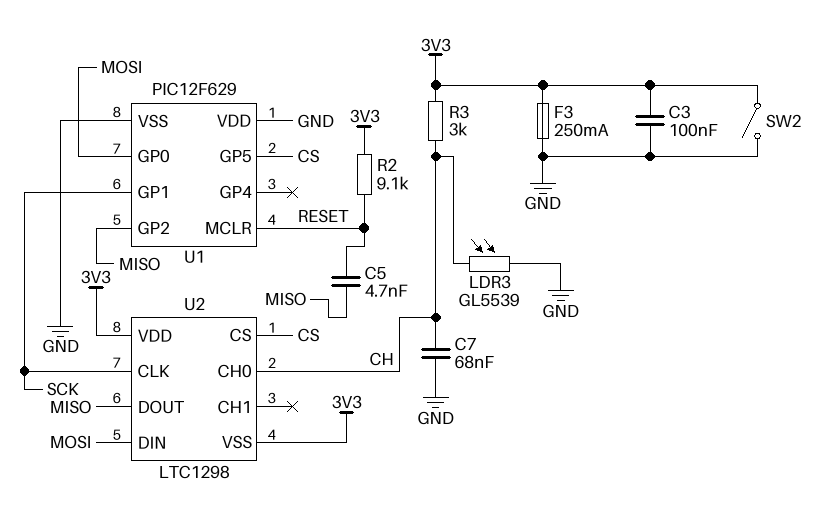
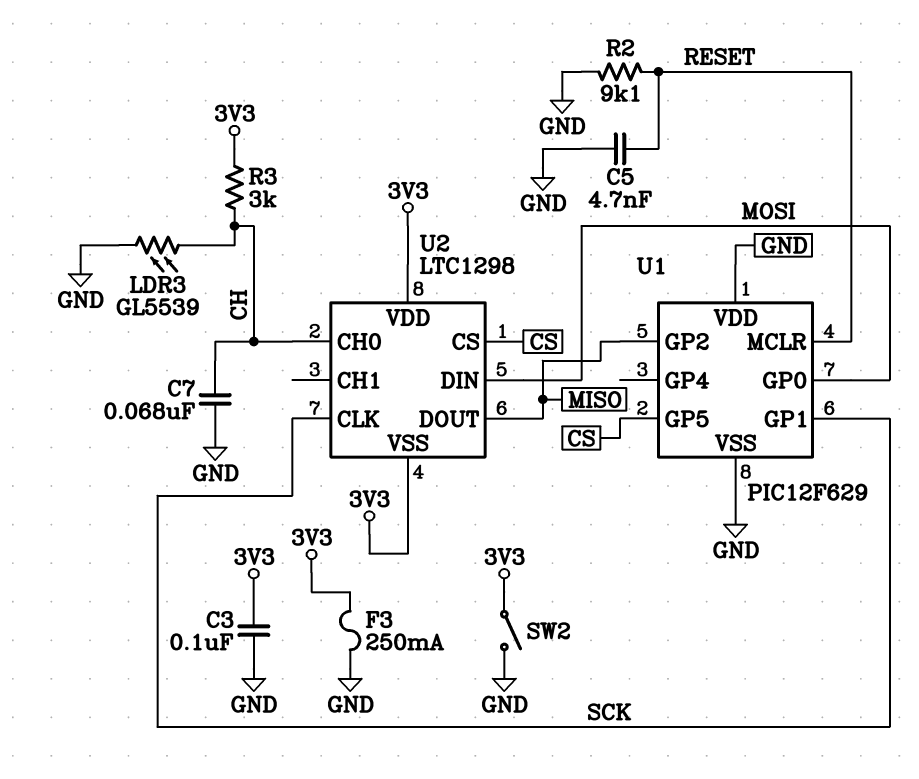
C5: 4.7nF (MISO, RESET) -> 4.7nF (GND, RESET)
R2: 9.1k (3V3, RESET) -> 9.1k (GND, RESET)

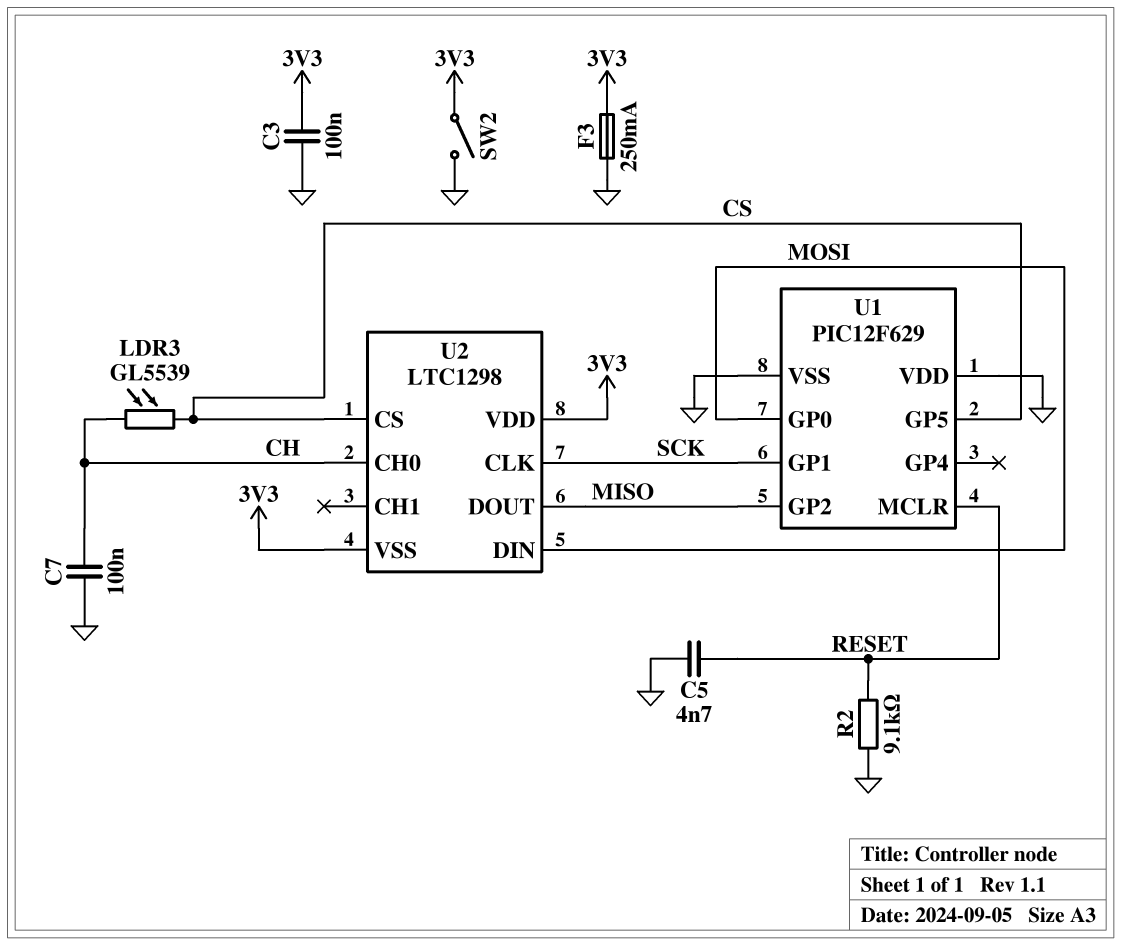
C7: 68nF (CH, GND) -> 100nF (CH, GND)
LDR3: GL5539 (CH, GND) -> GL5539 (CH, CS)
R3: 3k (3V3, CH) -> none

